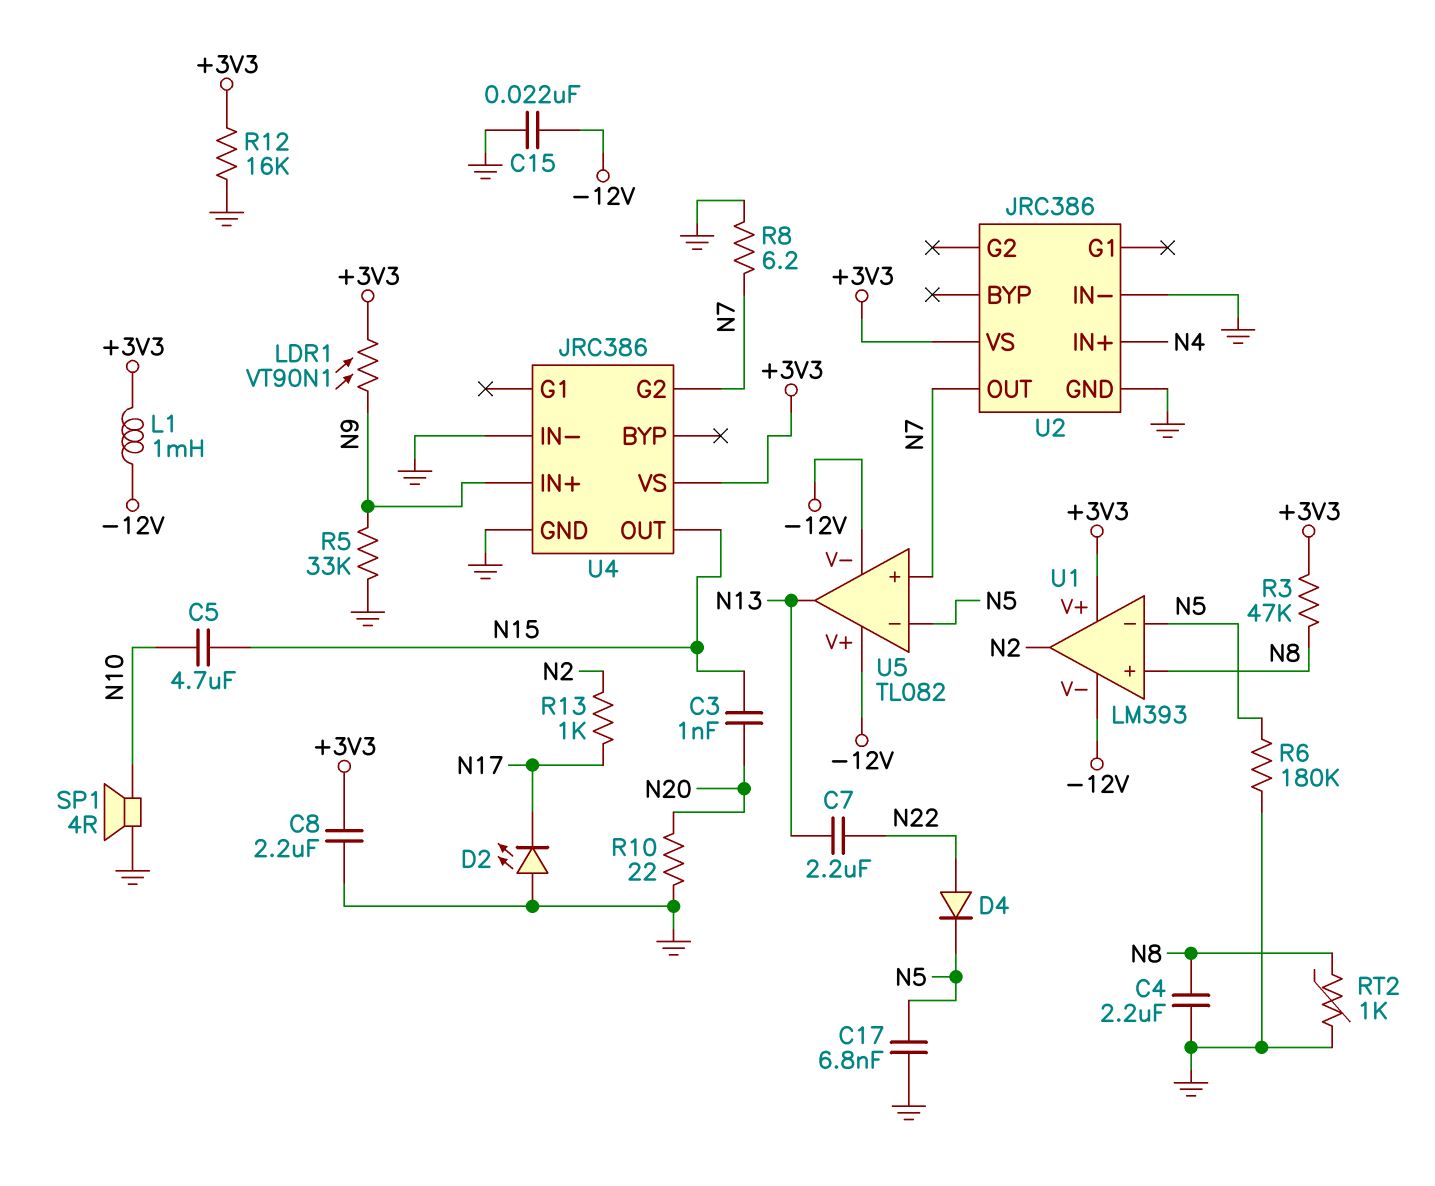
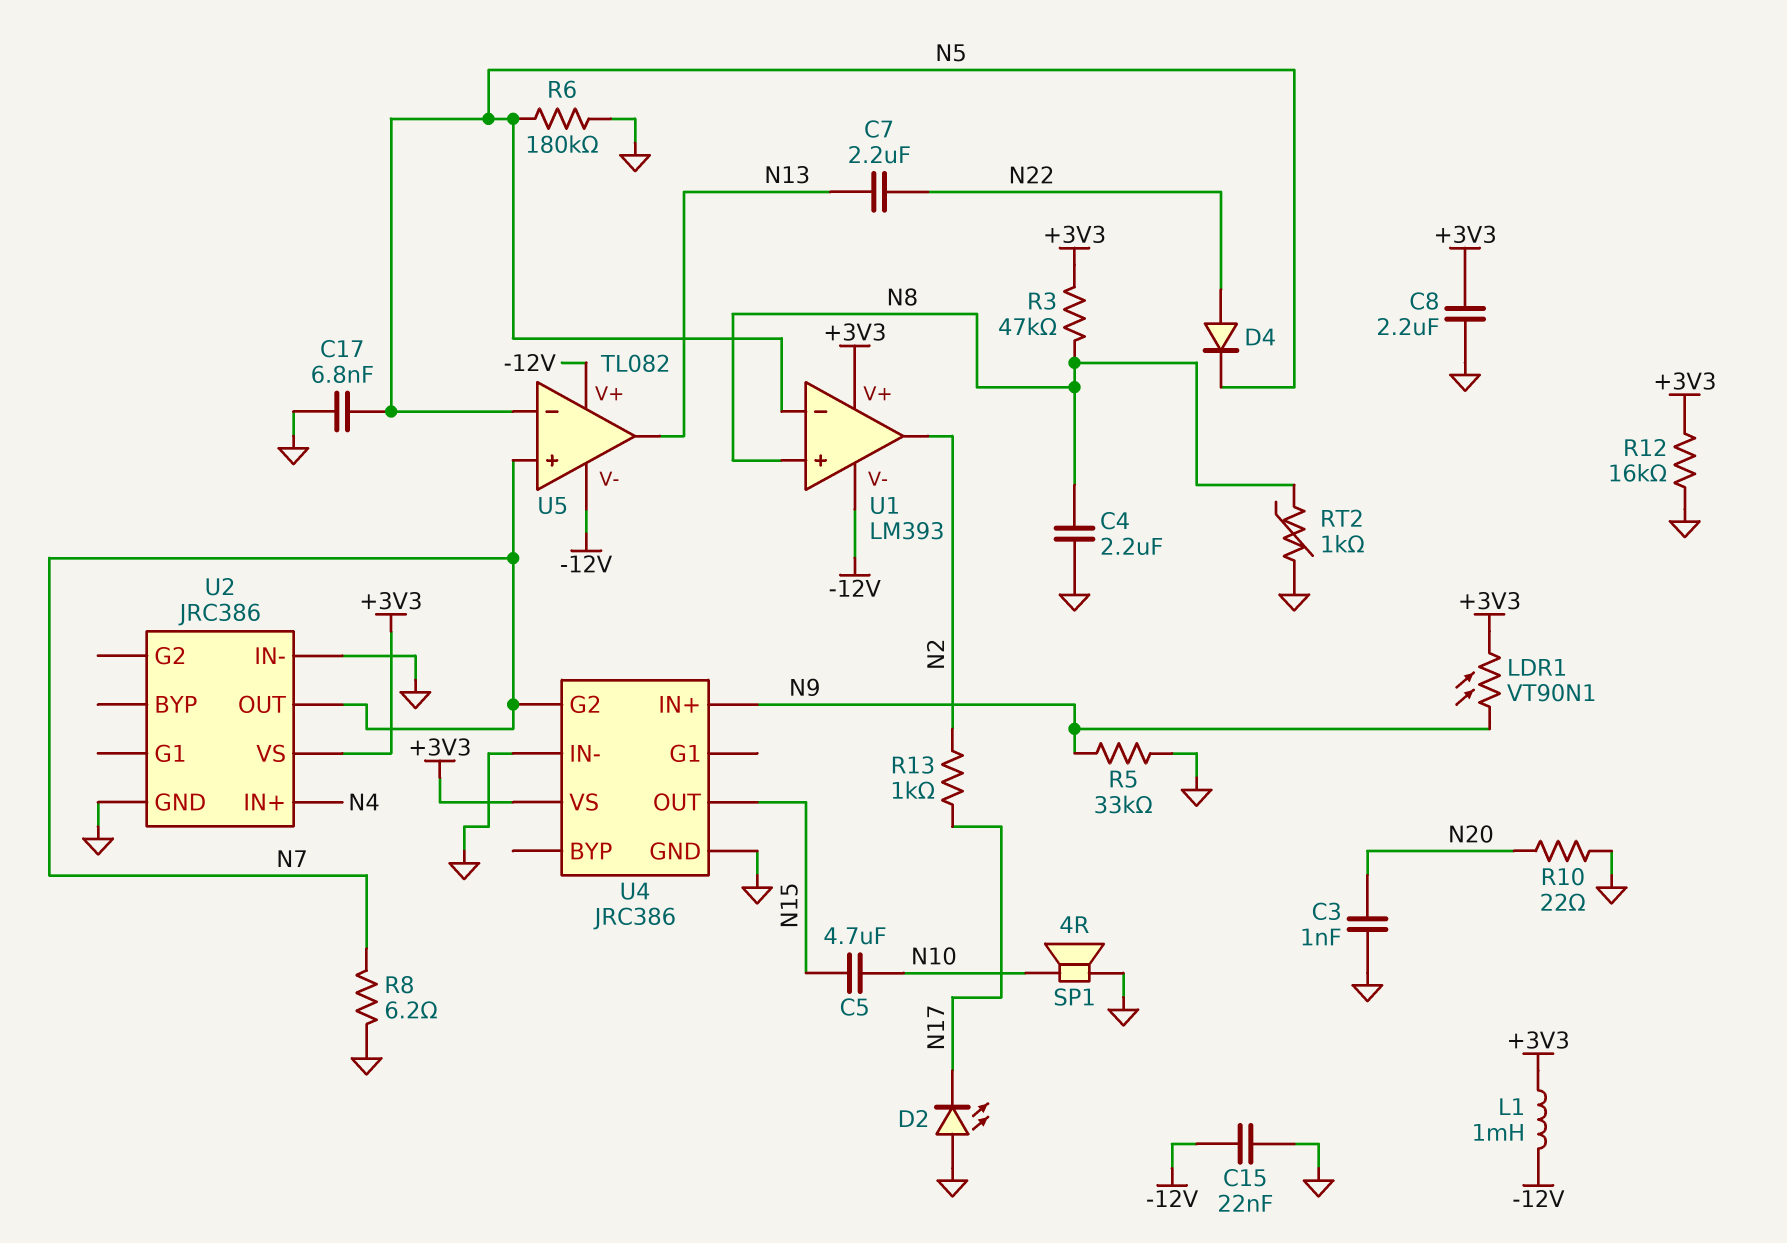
C3: 1nF (N15, N20) -> 1nF (GND, N20)

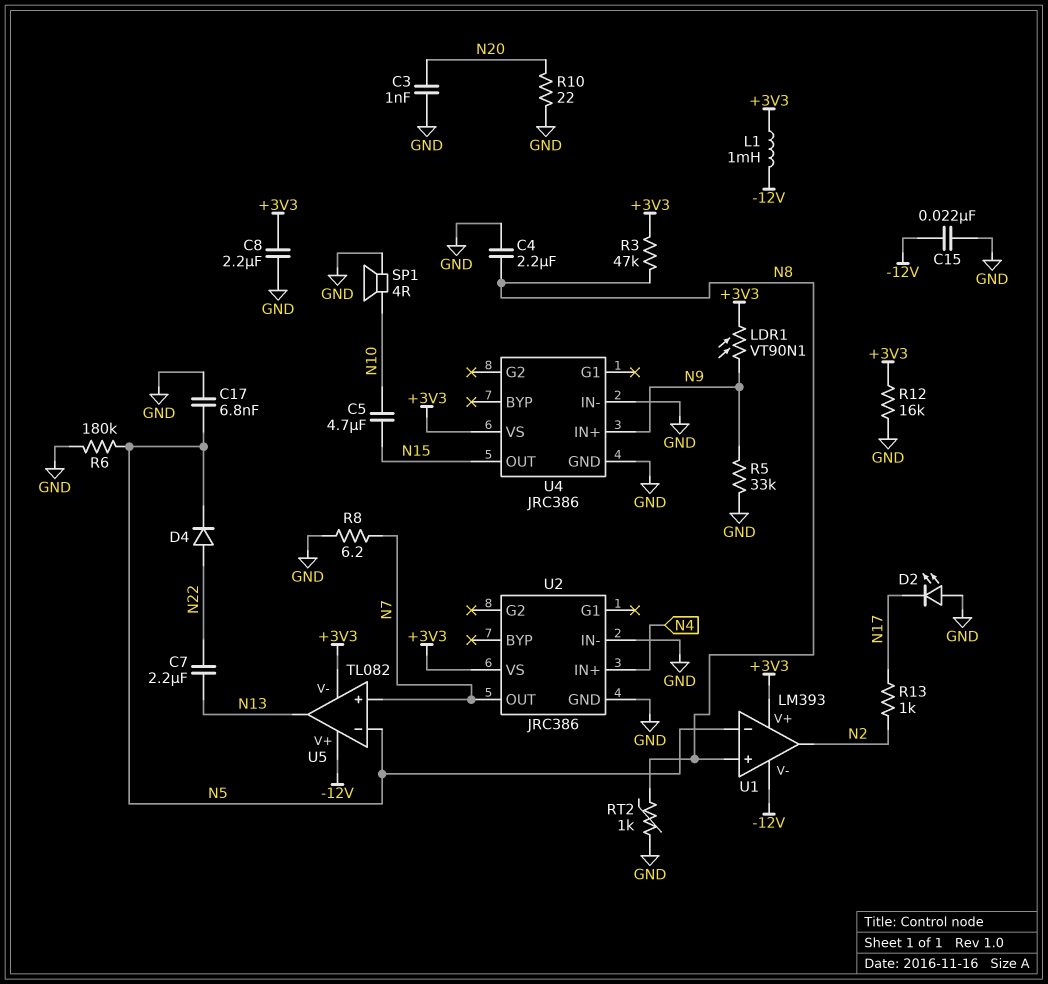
U4 pin G2: N7 -> none
U5 pin V-: -12V -> +3V3

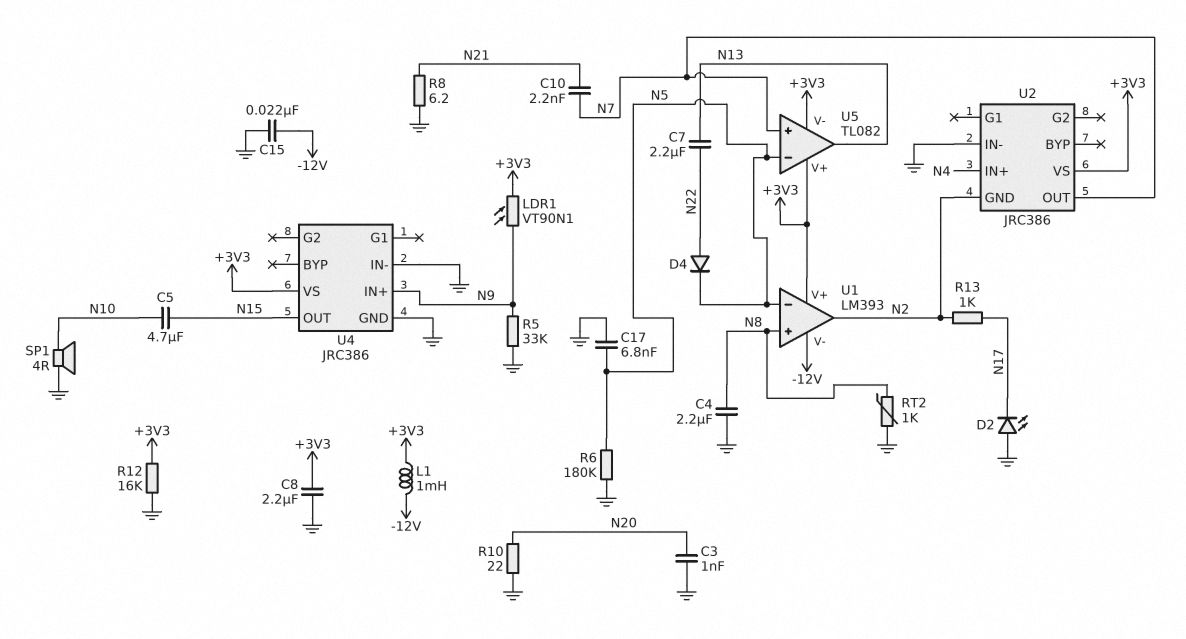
C10: none -> 2.2nF (N7, N21)
R3: 47k (+3V3, N8) -> none
R8: 6.2 (GND, N7) -> 6.2 (GND, N21)
U2 pin GND: GND -> N2
U5 pin V+: -12V -> +3V3

